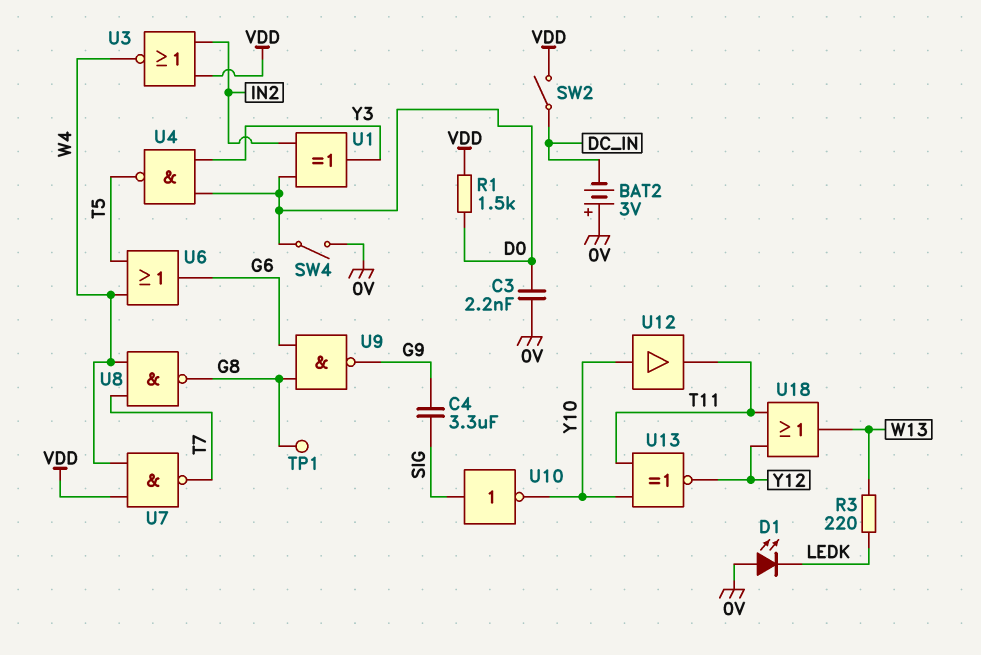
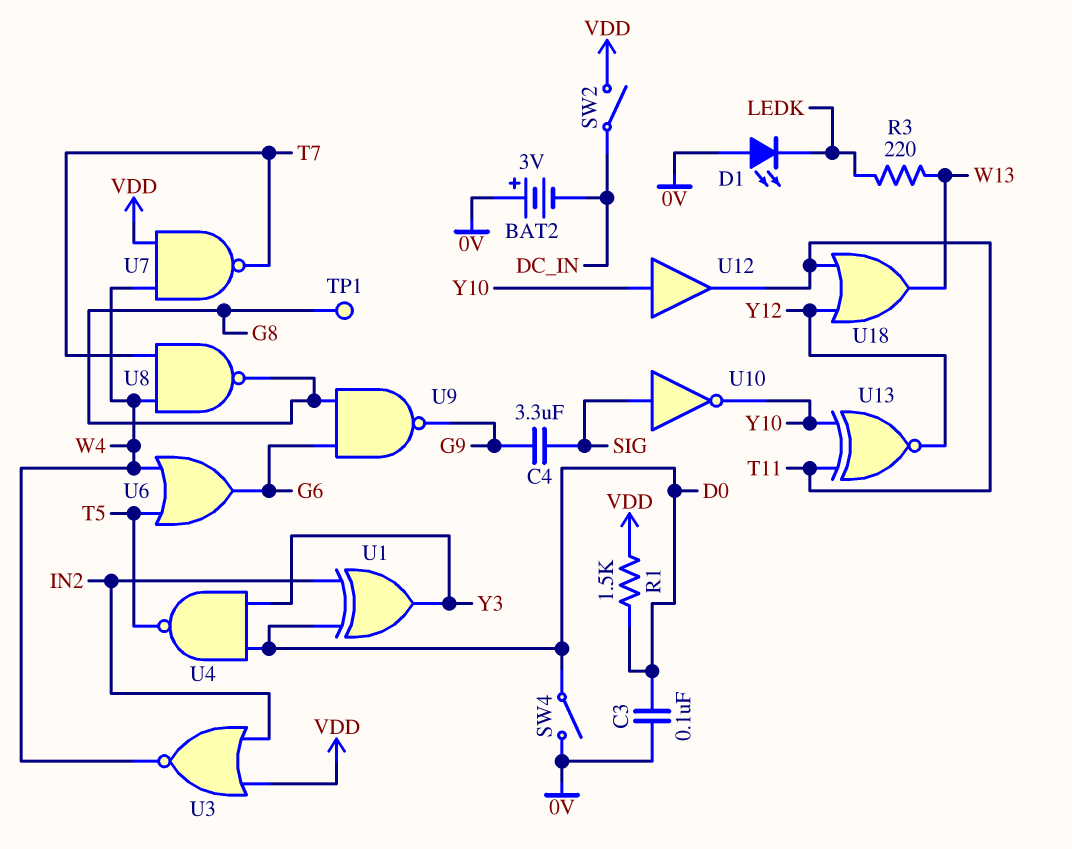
C3: 2.2nF (0V, D0) -> 100nF (0V, D0)

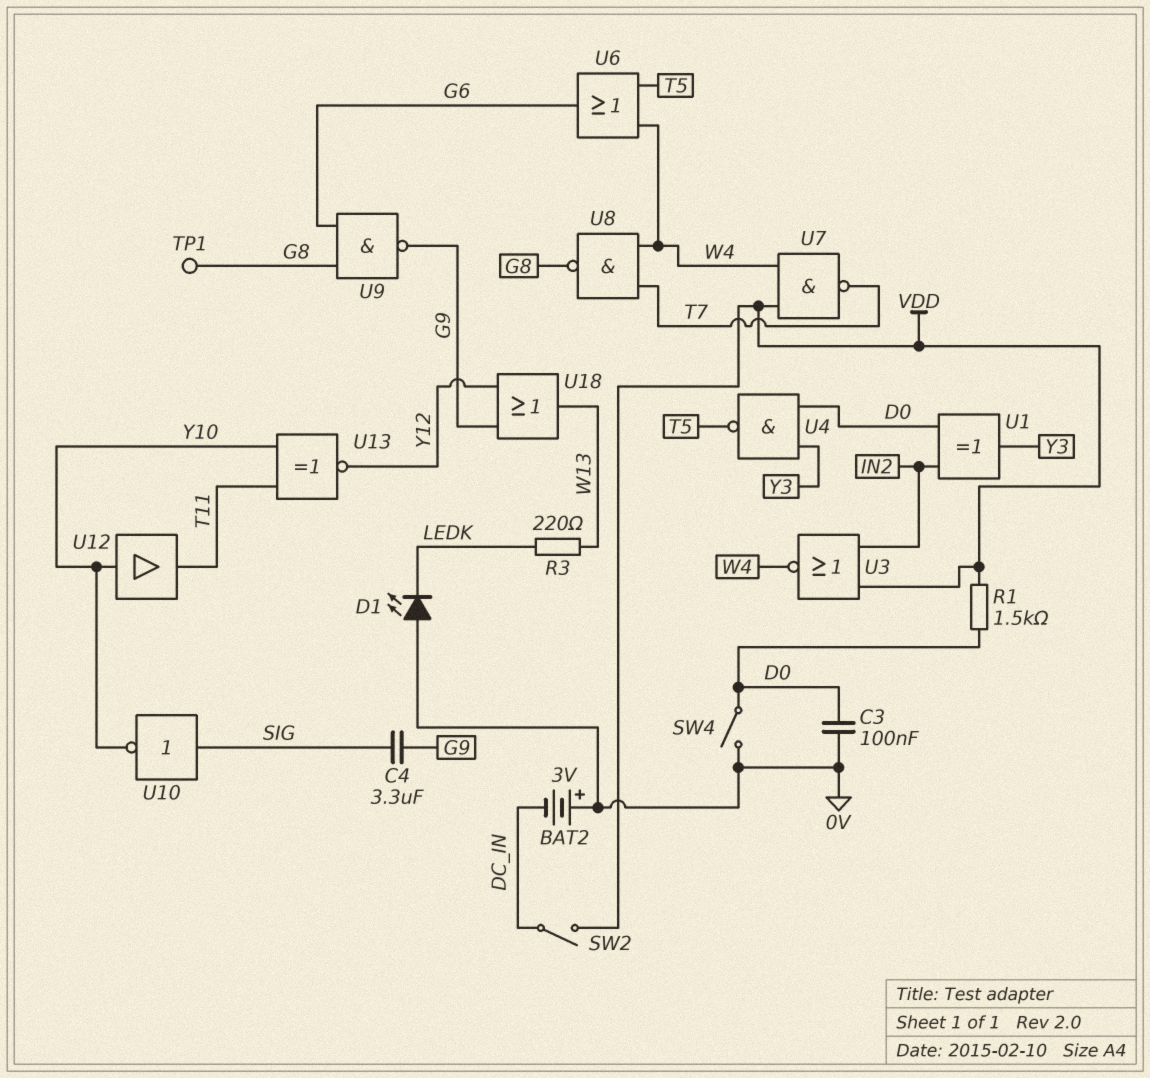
U18: OR (in T11, in Y12, out W13) -> OR (in G9, in Y12, out W13)

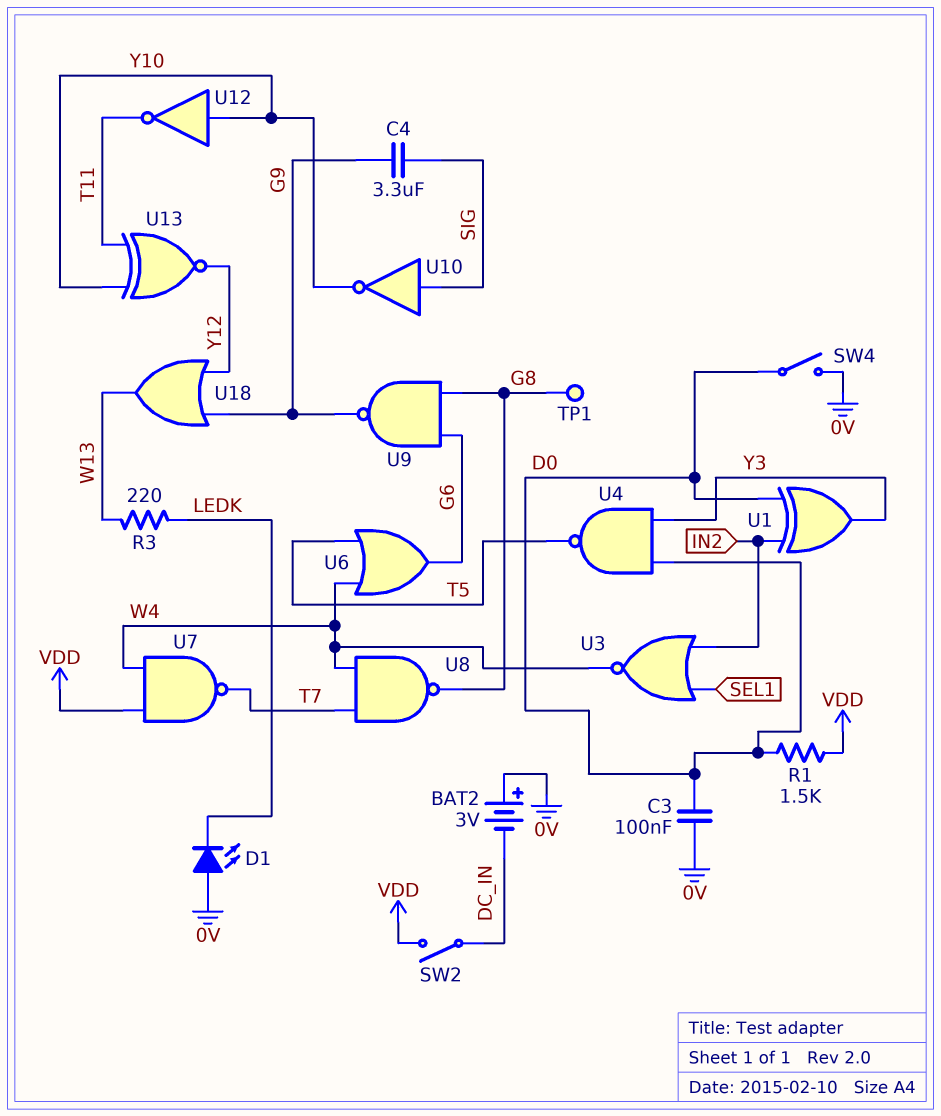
U3: NOR (in IN2, in VDD, out W4) -> NOR (in IN2, in SEL1, out W4)
U12: buffer (in Y10, out T11) -> NOT (in Y10, out T11)

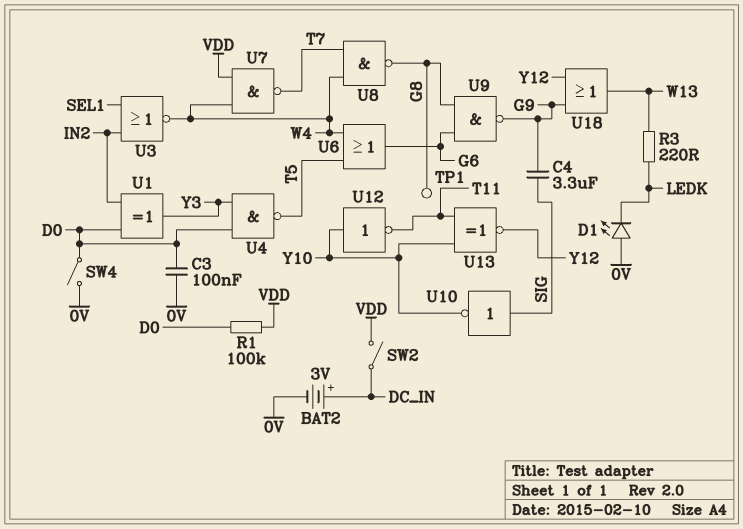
BAT2: 3V (plus 0V, minus DC_IN) -> 3V (plus DC_IN, minus 0V)
R1: 1.5k (D0, VDD) -> 100k (D0, VDD)

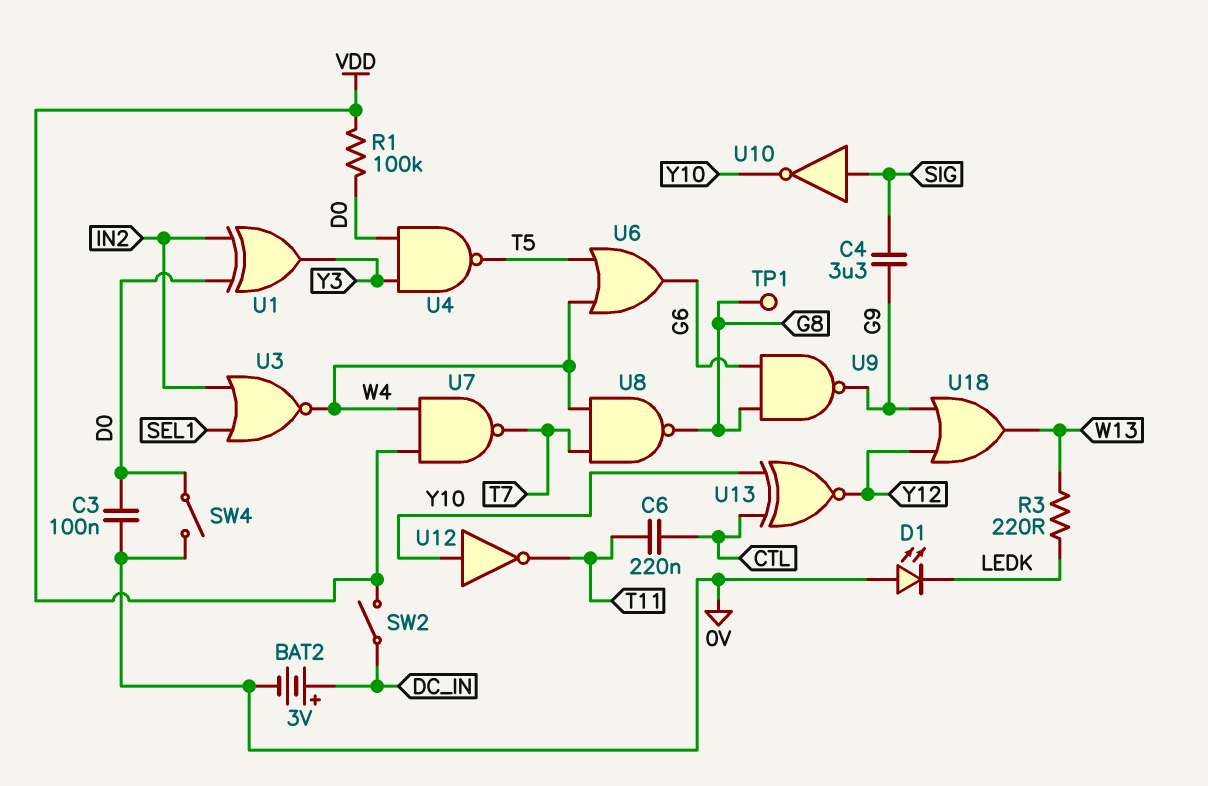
C6: none -> 220nF (CTL, T11)
U13: XNOR (in T11, in Y10, out Y12) -> XNOR (in CTL, in Y10, out Y12)

